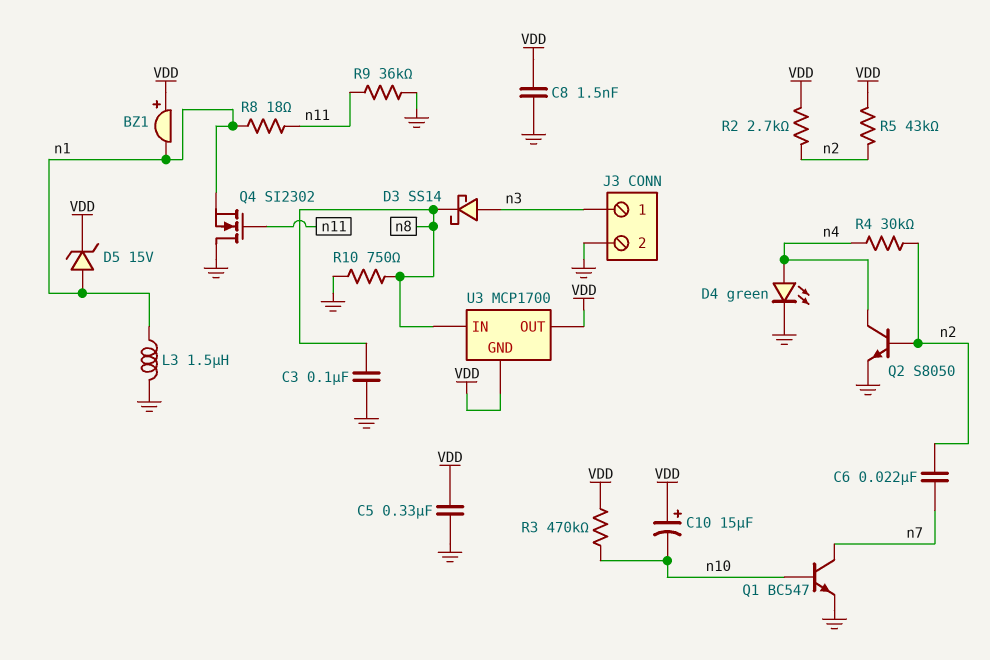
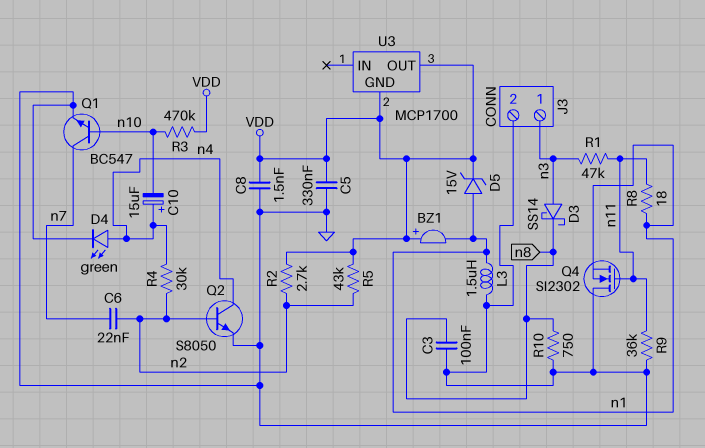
C10: 15uF (plus VDD, minus n10) -> 15uF (plus n4, minus n10)
R1: none -> 47k (n3, n11)
U3 pin IN: n8 -> none

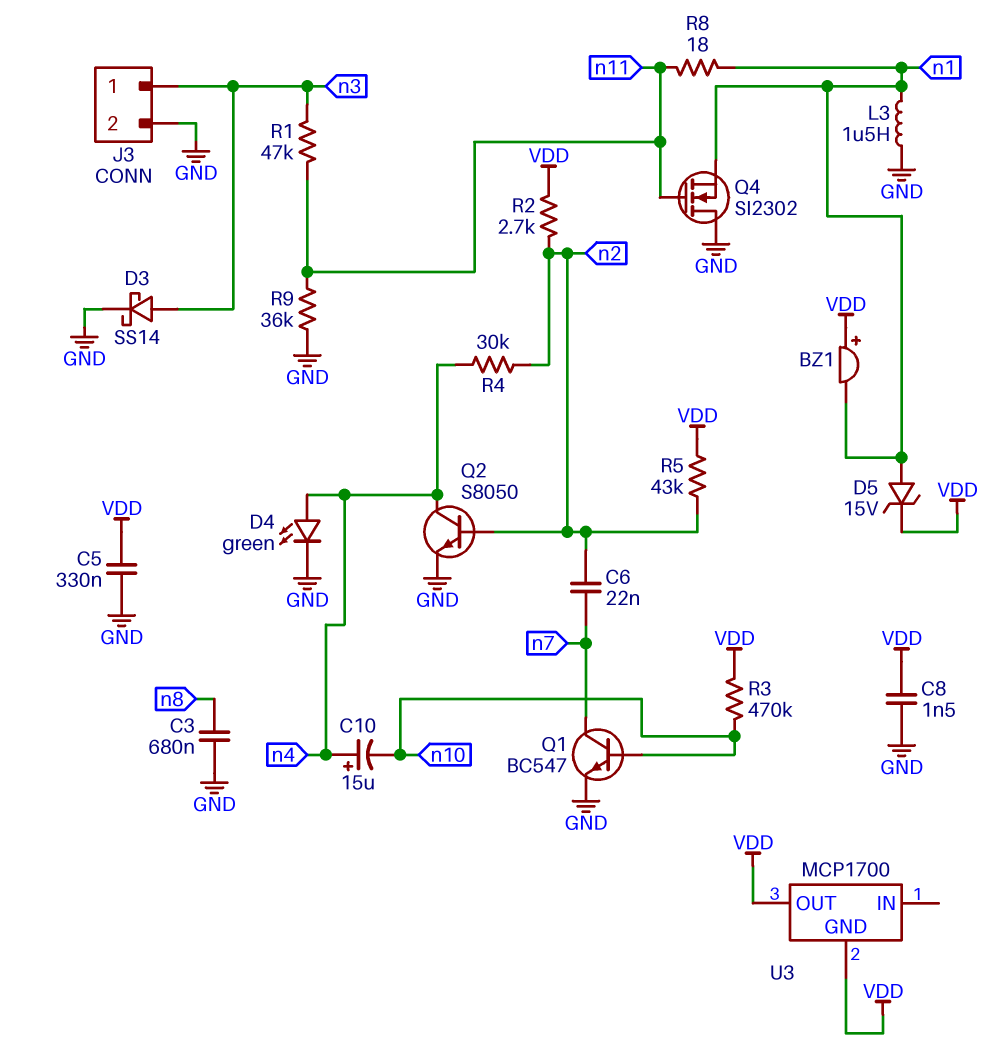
C3: 100nF (GND, n8) -> 680nF (GND, n8)
D3: schottky SS14 (A n3, K n8) -> schottky SS14 (A n3, K GND)
R10: 750 (GND, n8) -> none

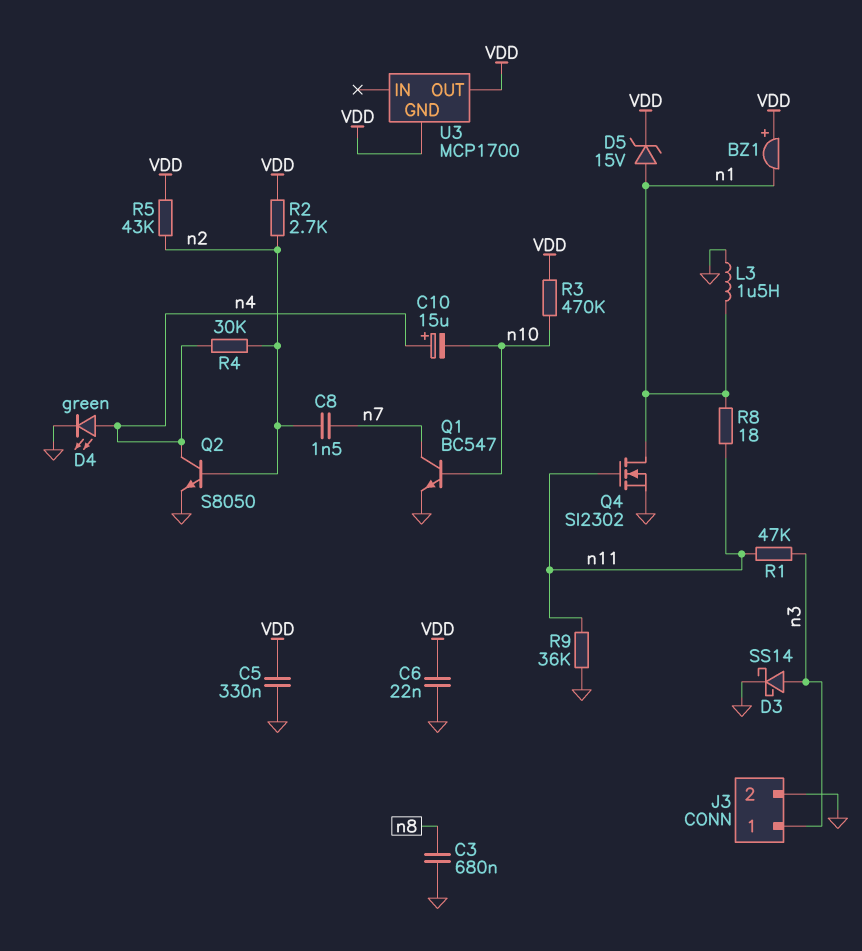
C6: 22nF (n2, n7) -> 22nF (GND, VDD)
C8: 1.5nF (GND, VDD) -> 1.5nF (n2, n7)
Q4: NMOS SI2302 (G n11, D GND, S n1) -> NMOS SI2302 (G n11, D n1, S GND)

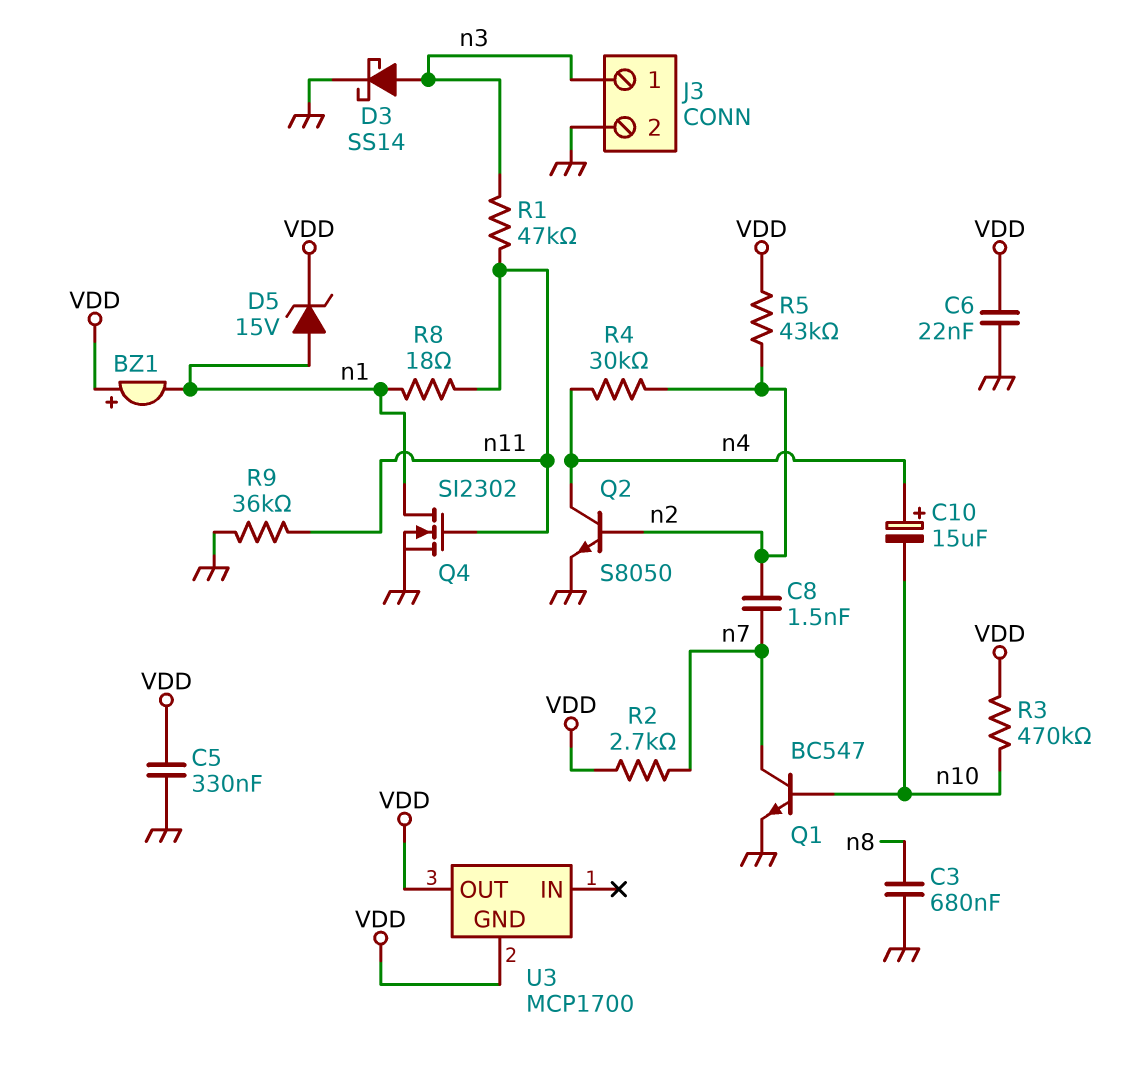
D4: LED green (A n4, K GND) -> none
L3: 1.5uH (GND, n1) -> none
R2: 2.7k (VDD, n2) -> 2.7k (VDD, n7)

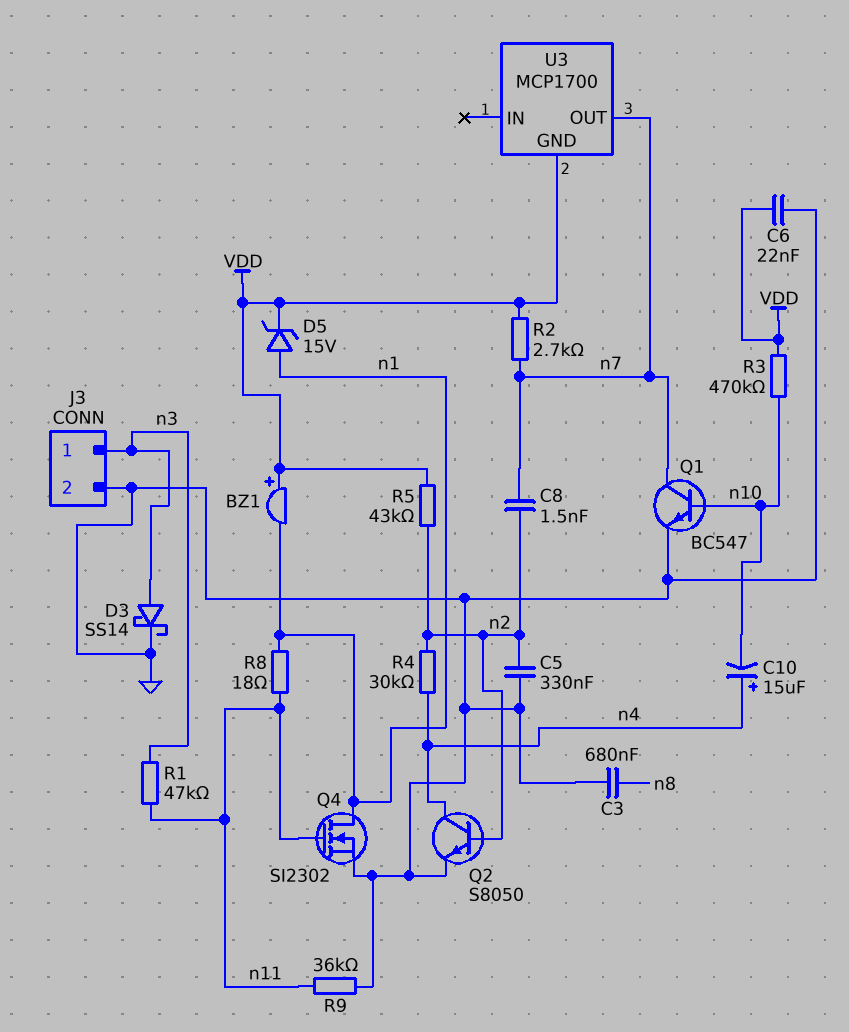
C5: 330nF (GND, VDD) -> 330nF (GND, n2)
U3 pin OUT: VDD -> n7

